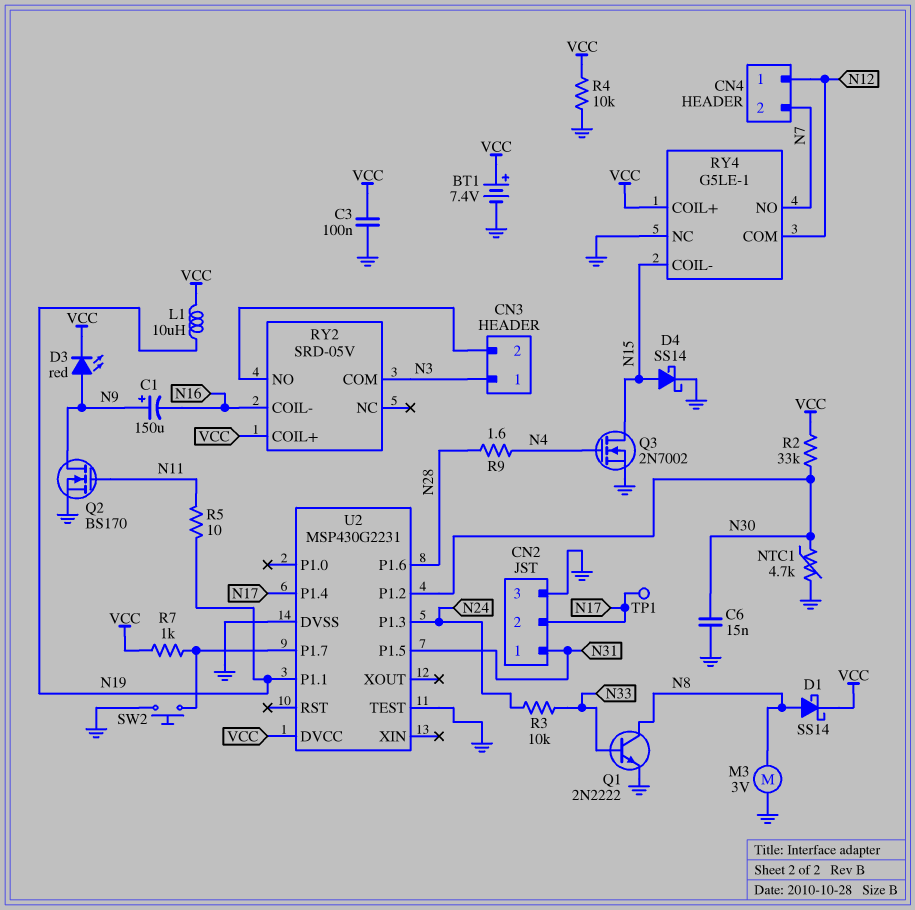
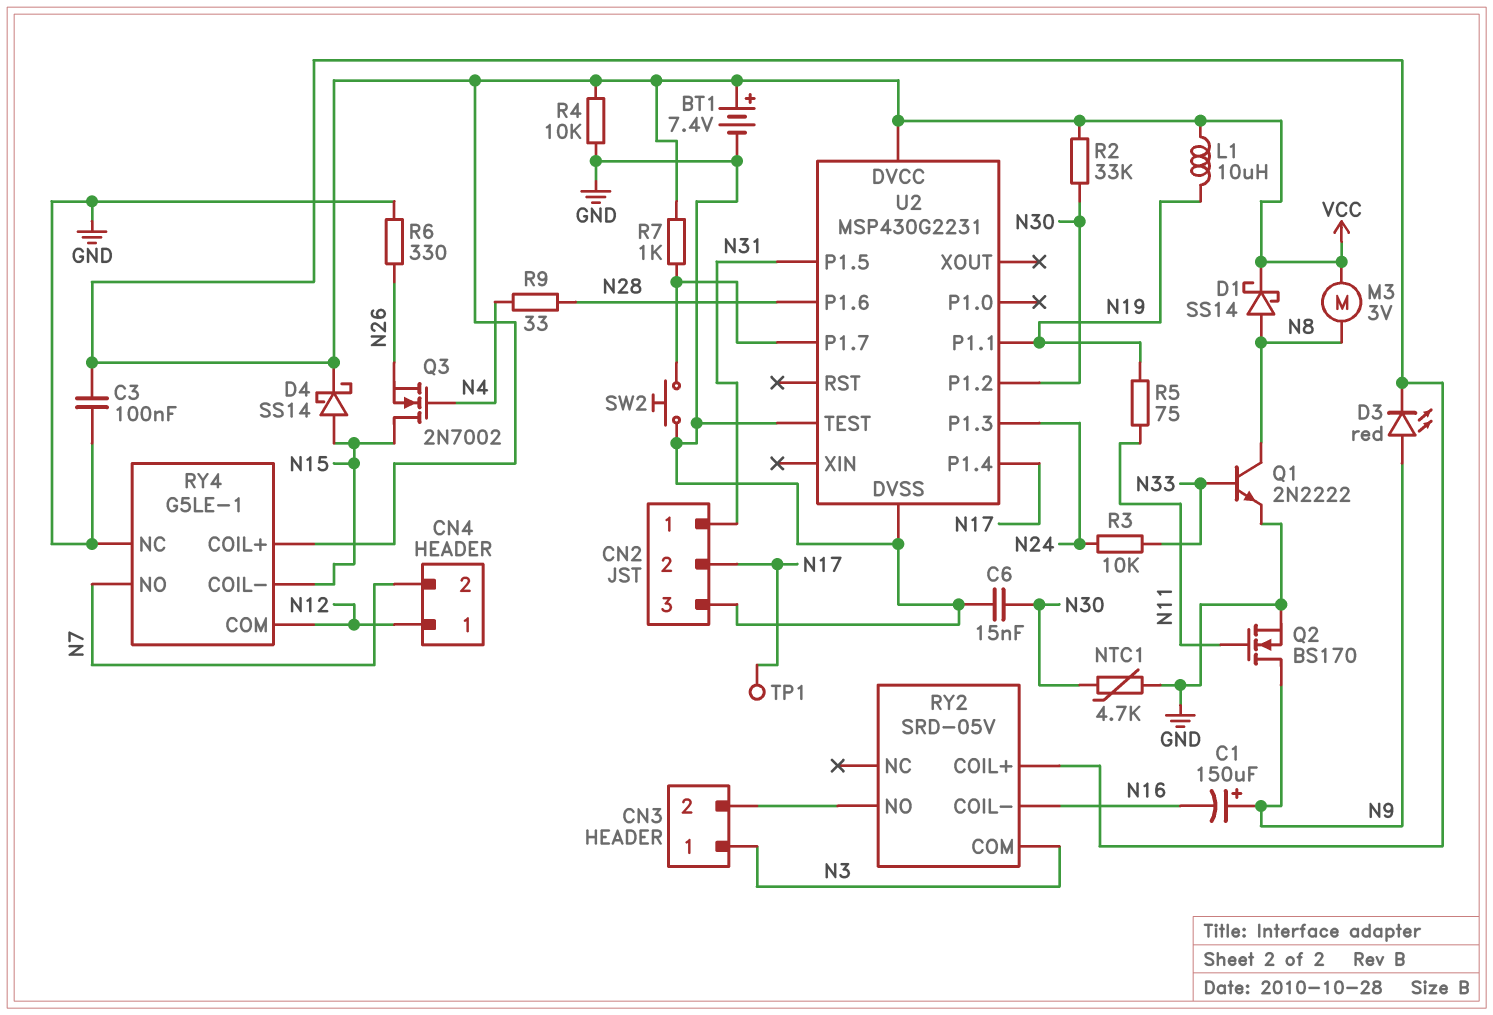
D4: schottky SS14 (A N15, K GND) -> schottky SS14 (A N15, K VCC)
M3: motor 3V (GND, N8) -> motor 3V (N8, VCC)
Q3: NMOS 2N7002 (G N4, D N15, S GND) -> NMOS 2N7002 (G N4, D N15, S N26)
R5: 10 (N11, N19) -> 75 (N11, N19)
R6: none -> 330 (GND, N26)
R9: 1.6 (N4, N28) -> 33 (N4, N28)

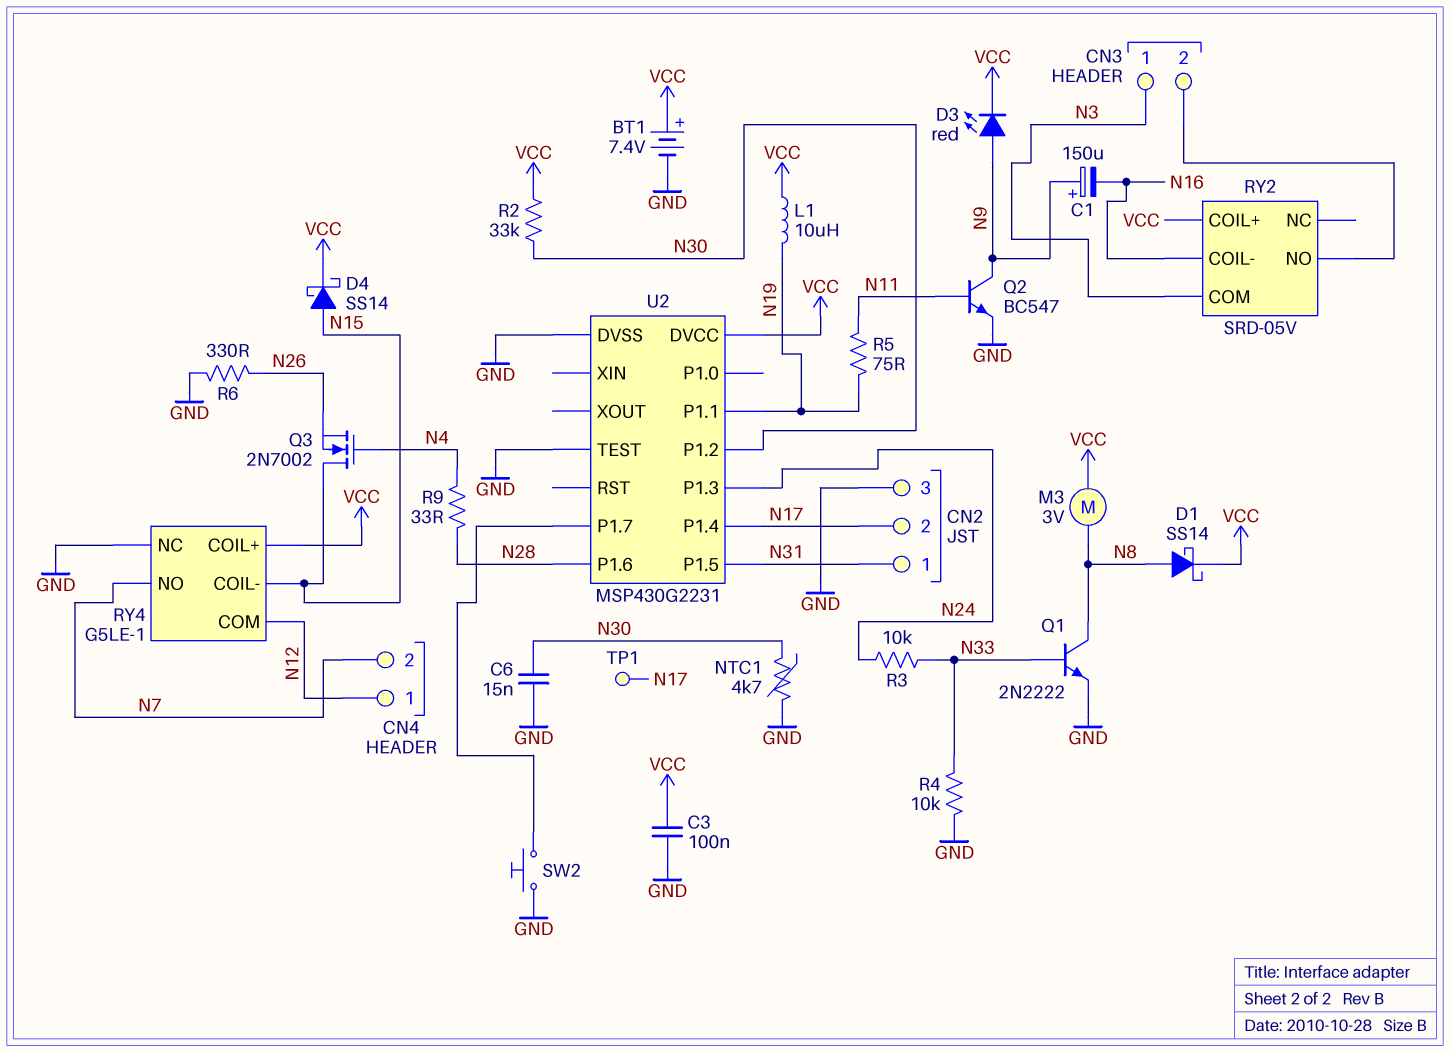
Q2: NMOS BS170 (G N11, D N9, S GND) -> NPN BC547 (B N11, C N9, E GND)
R4: 10k (GND, VCC) -> 10k (GND, N33)
R7: 1k (U2/P1.7, VCC) -> none

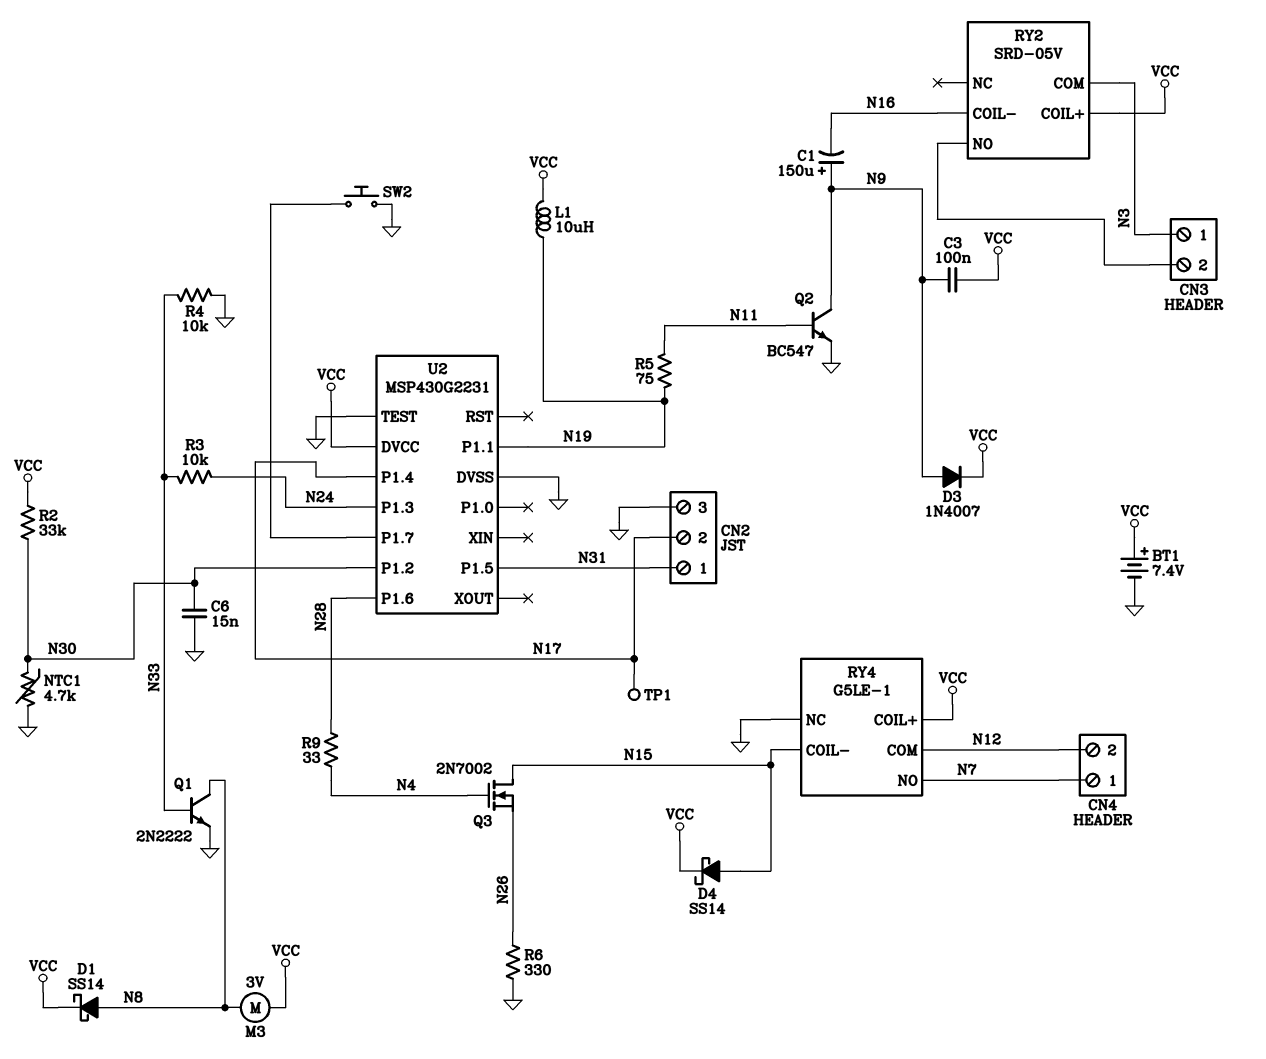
C3: 100nF (GND, VCC) -> 100nF (N9, VCC)
CN4 pin 1: N12 -> N7
CN4 pin 2: N7 -> N12
D3: LED red (A N9, K VCC) -> diode 1N4007 (A N9, K VCC)

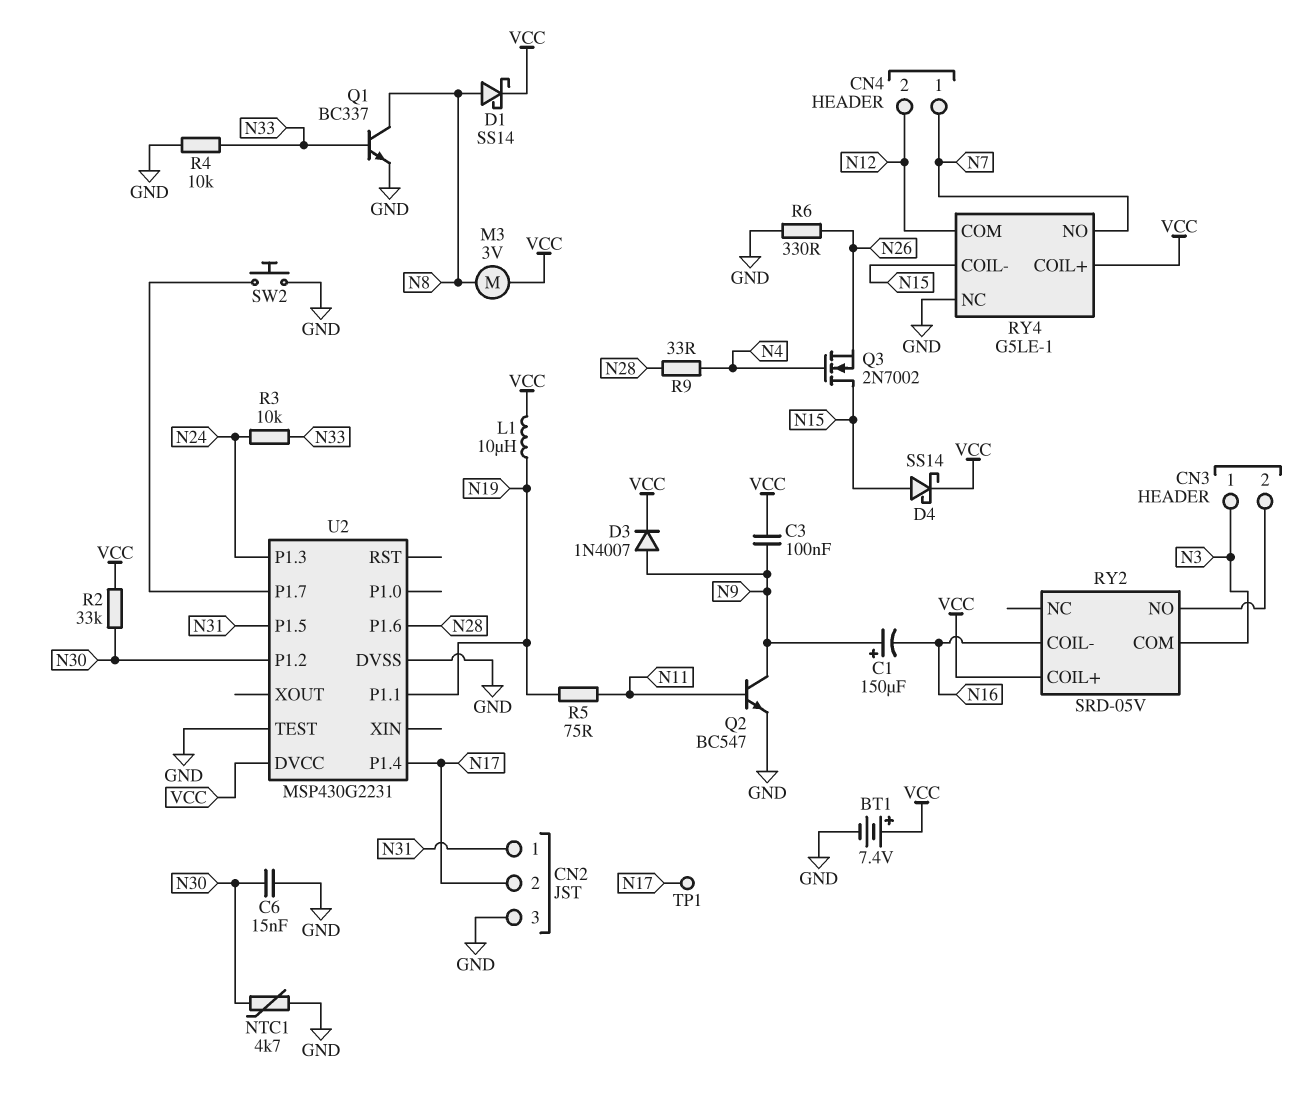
Q1: NPN 2N2222 (B N33, C N8, E GND) -> NPN BC337 (B N33, C N8, E GND)

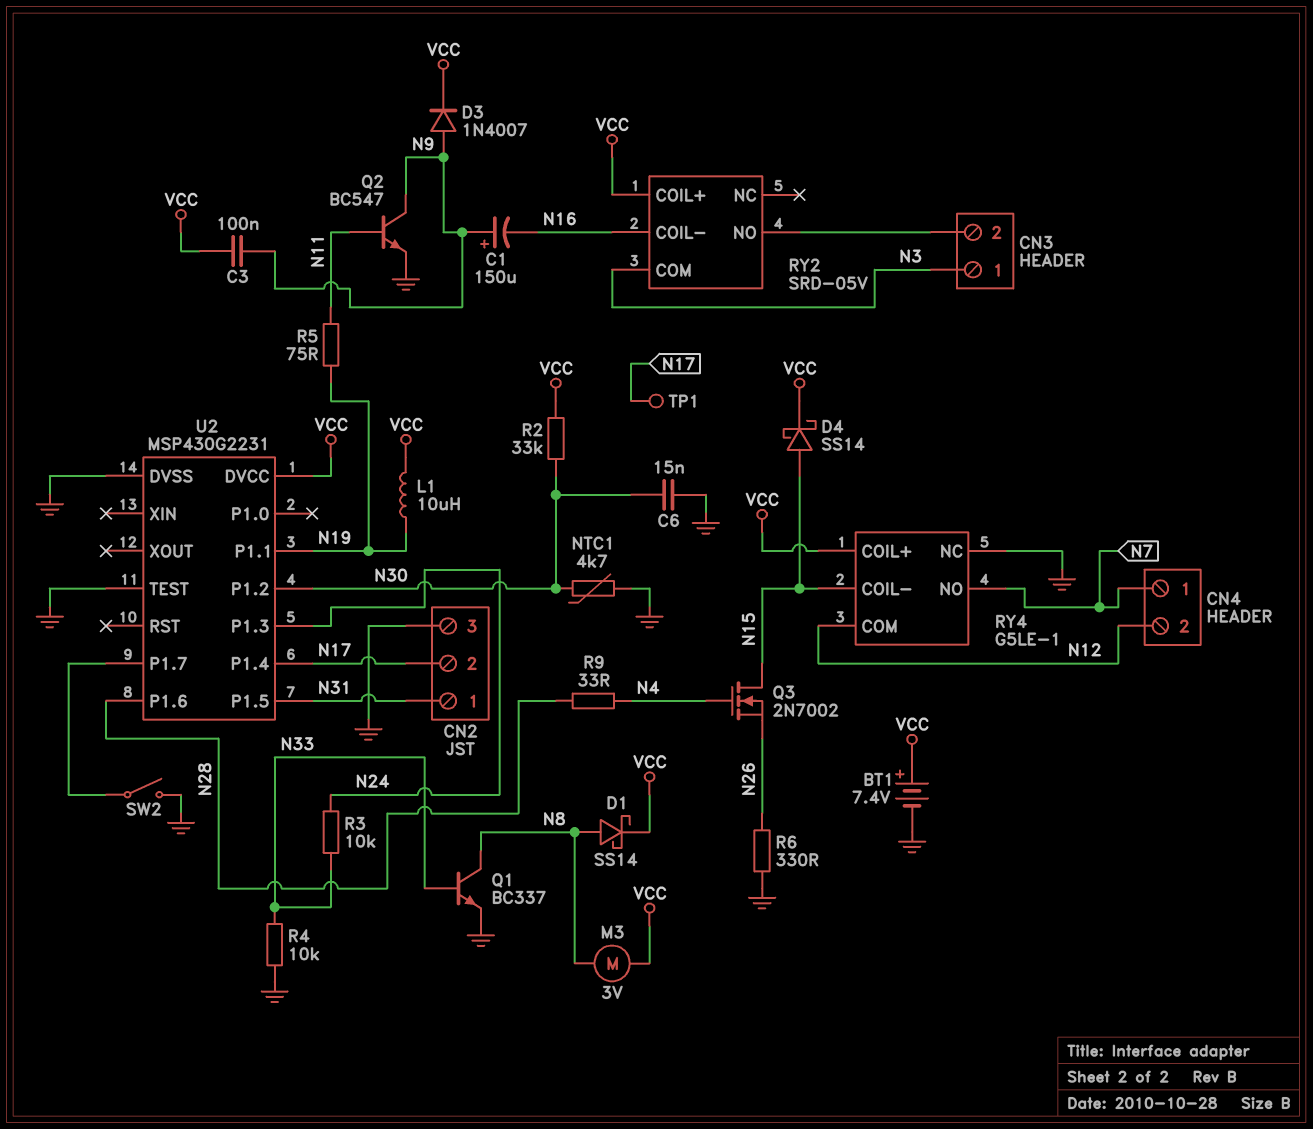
SW2: button (GND, U2/P1.7) -> switch (GND, U2/P1.7)

